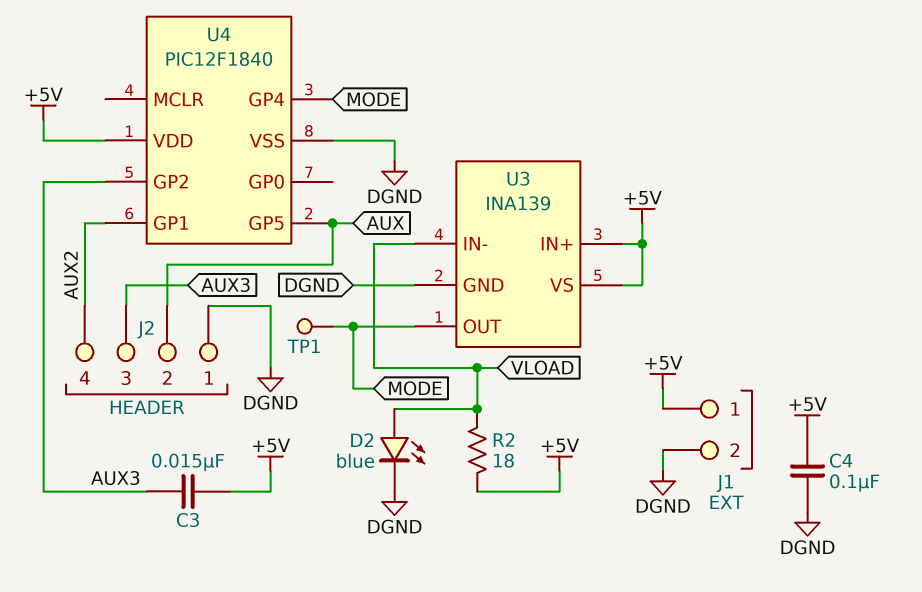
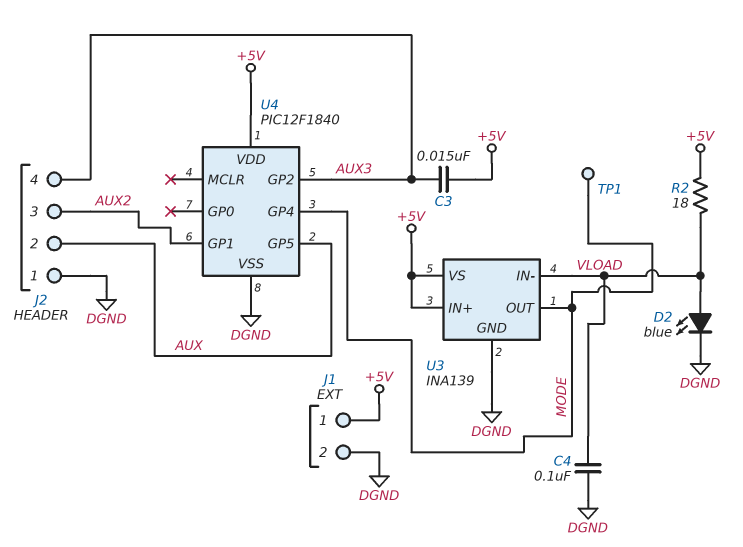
C4: 100nF (+5V, DGND) -> 100nF (DGND, VLOAD)
J2 pin 3: AUX3 -> AUX2
J2 pin 4: AUX2 -> AUX3

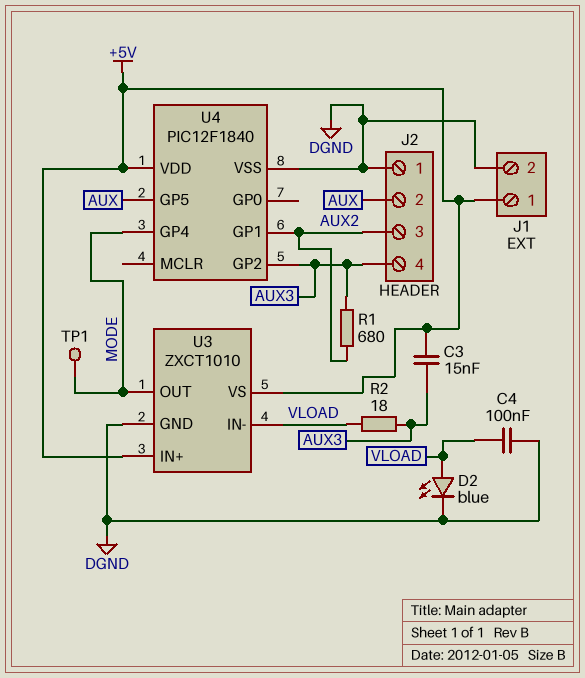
R1: none -> 680 (AUX2, AUX3)
R2: 18 (+5V, VLOAD) -> 18 (AUX3, VLOAD)
U3: INA139 -> ZXCT1010

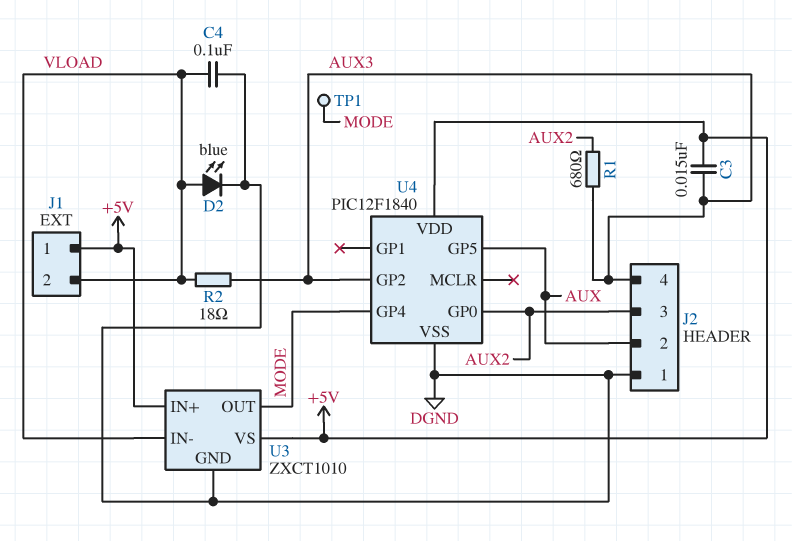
J1 pin 2: DGND -> VLOAD
U4 pin GP0: none -> AUX2
U4 pin GP1: AUX2 -> none

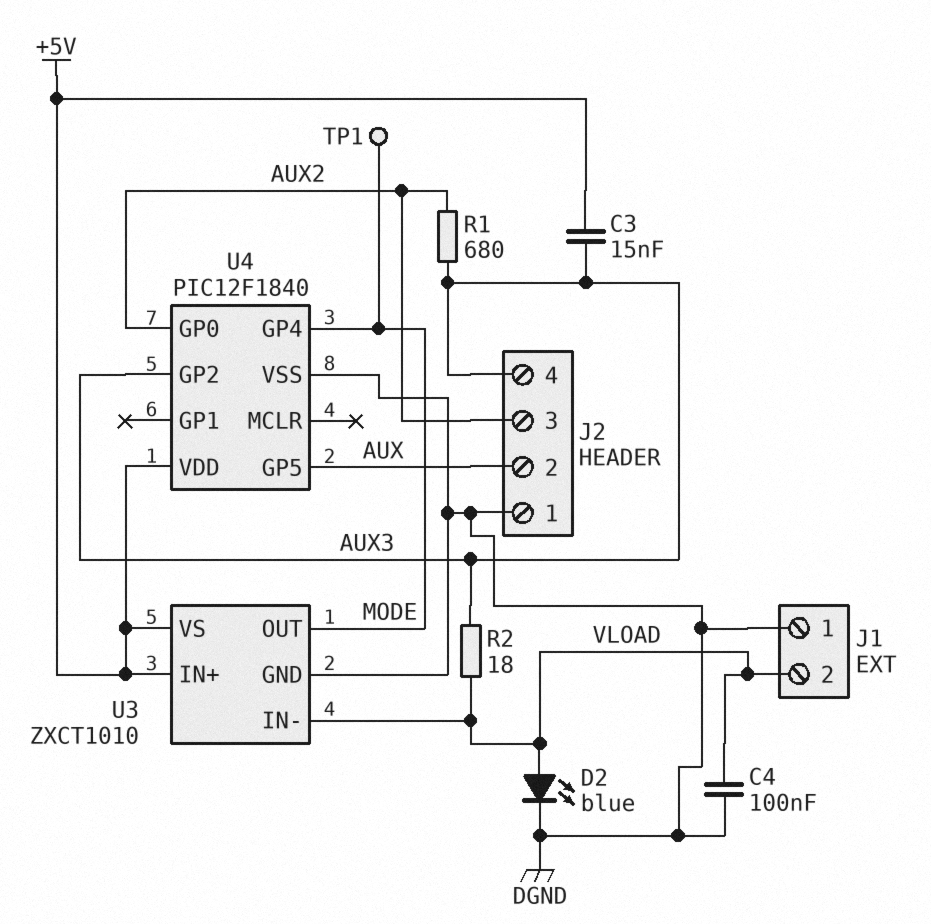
J1 pin 1: +5V -> DGND

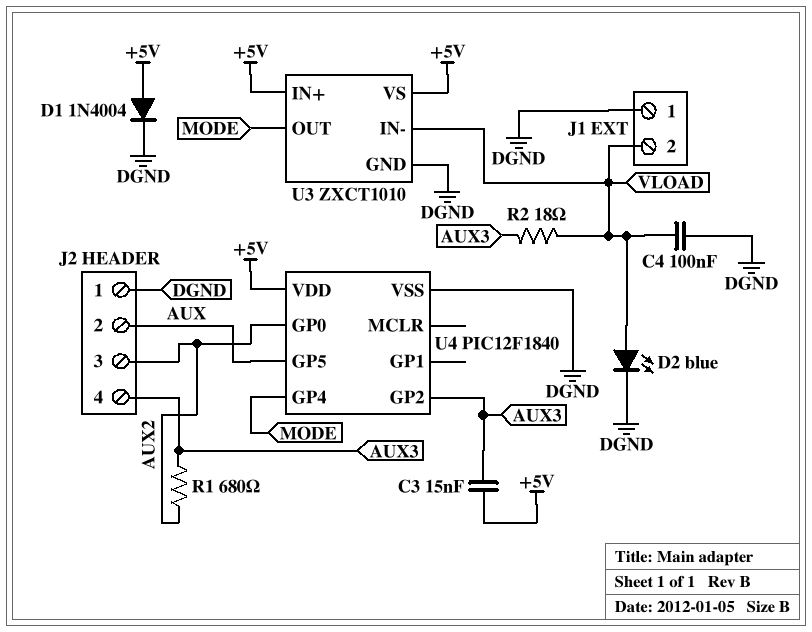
D1: none -> diode 1N4004 (A +5V, K DGND)
TP1: test point (MODE) -> none

